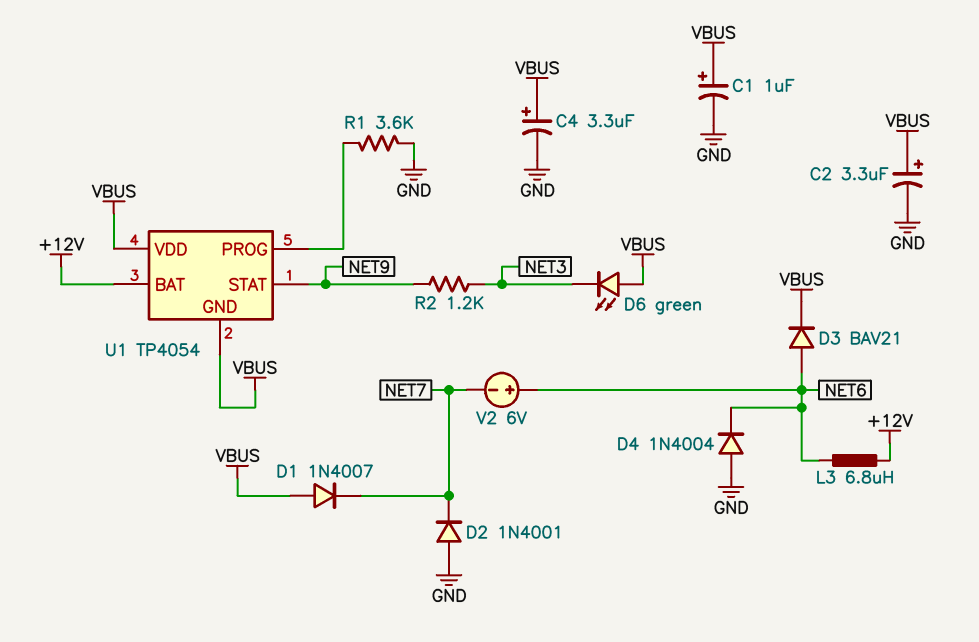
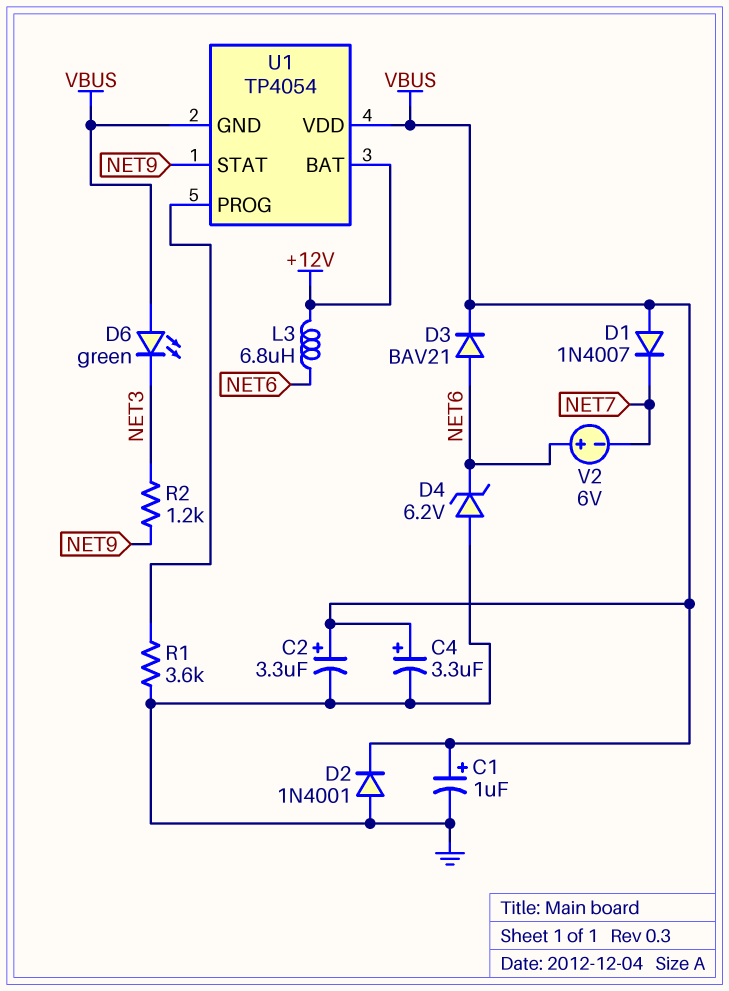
D2: diode 1N4001 (A GND, K NET7) -> diode 1N4001 (A GND, K VBUS)
D4: diode 1N4004 (A GND, K NET6) -> zener 6.2V (A GND, K NET6)

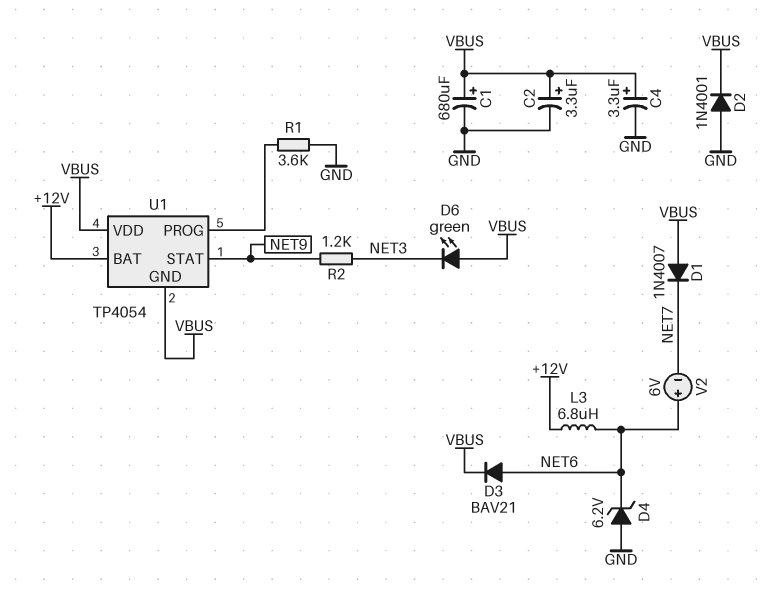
C1: 1uF (plus VBUS, minus GND) -> 680uF (plus VBUS, minus GND)

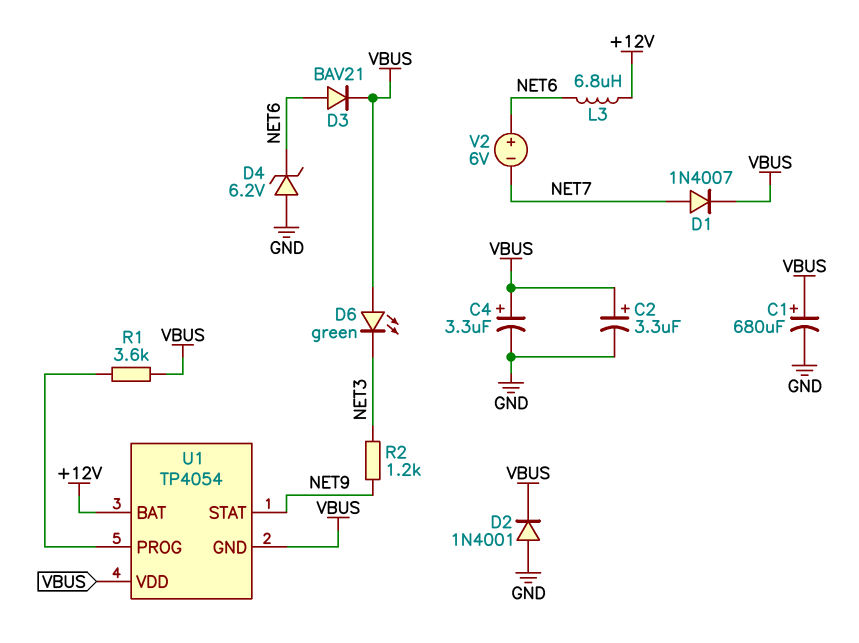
D1: diode 1N4007 (A VBUS, K NET7) -> diode 1N4007 (A NET7, K VBUS)
R1: 3.6k (GND, U1/PROG) -> 3.6k (U1/PROG, VBUS)

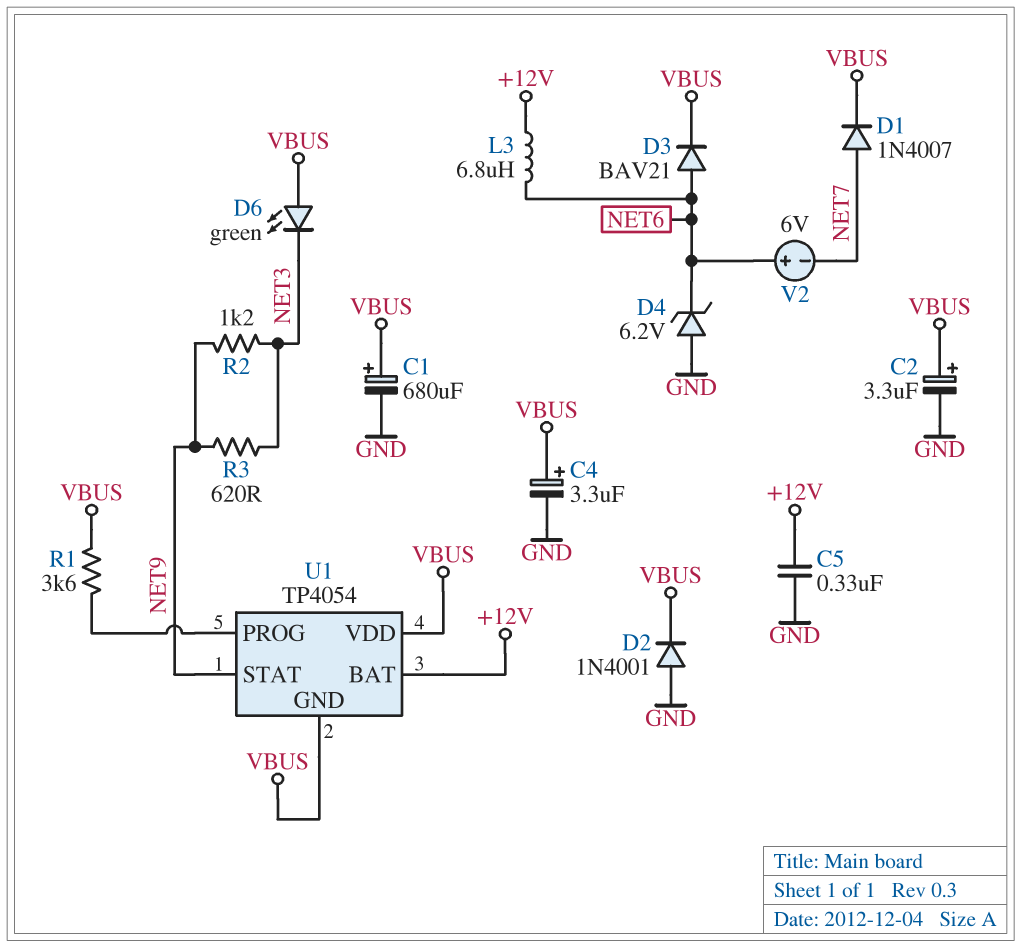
C5: none -> 330nF (+12V, GND)
R3: none -> 620 (NET3, NET9)

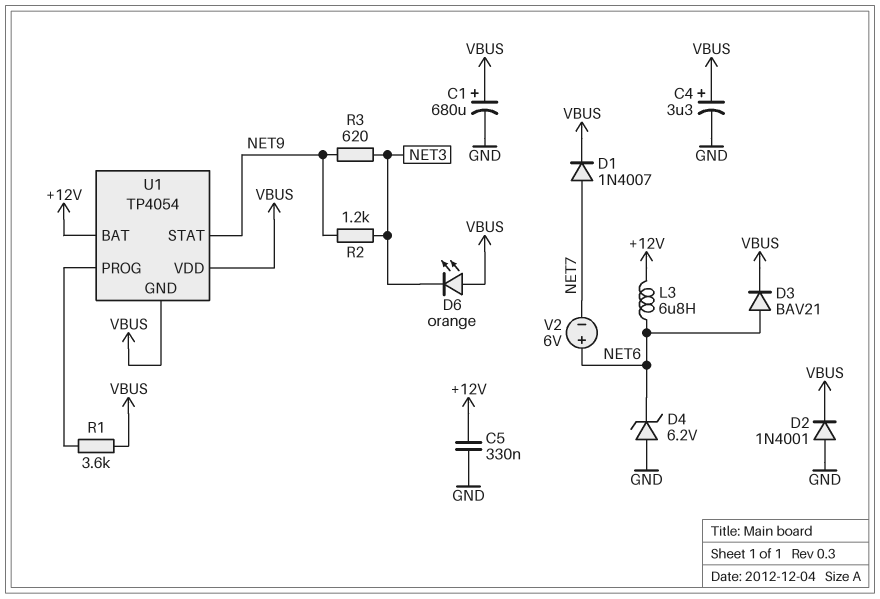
C2: 3.3uF (plus VBUS, minus GND) -> none
D6: LED green (A VBUS, K NET3) -> LED orange (A VBUS, K NET3)

